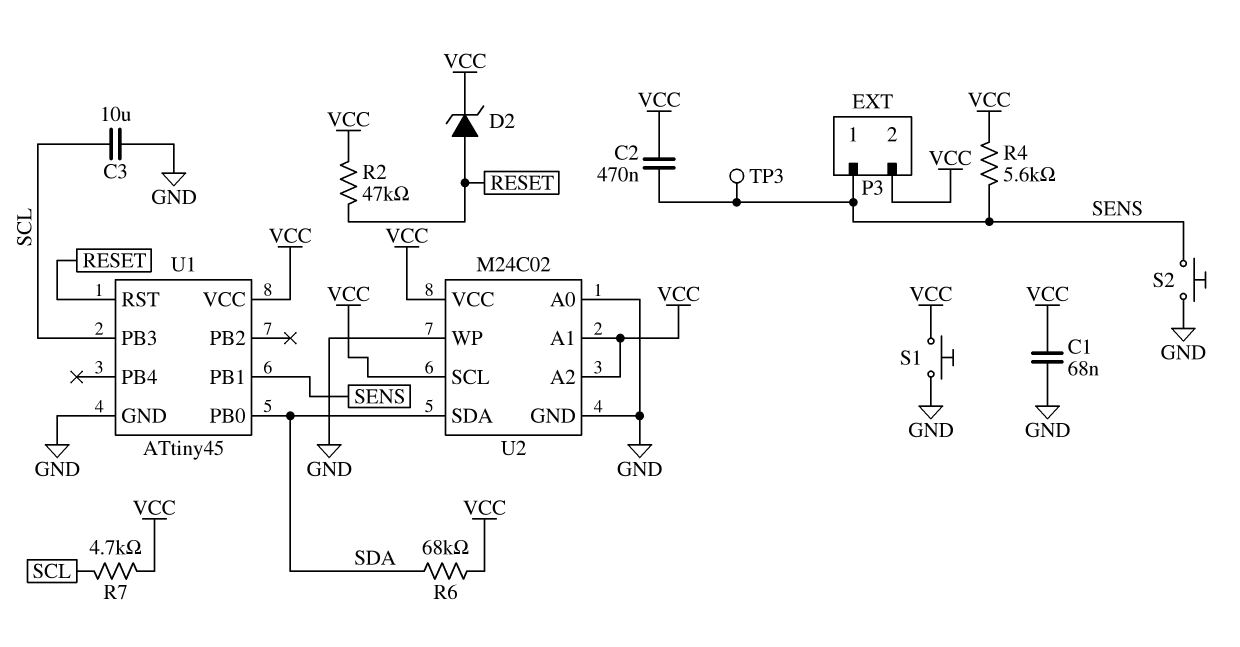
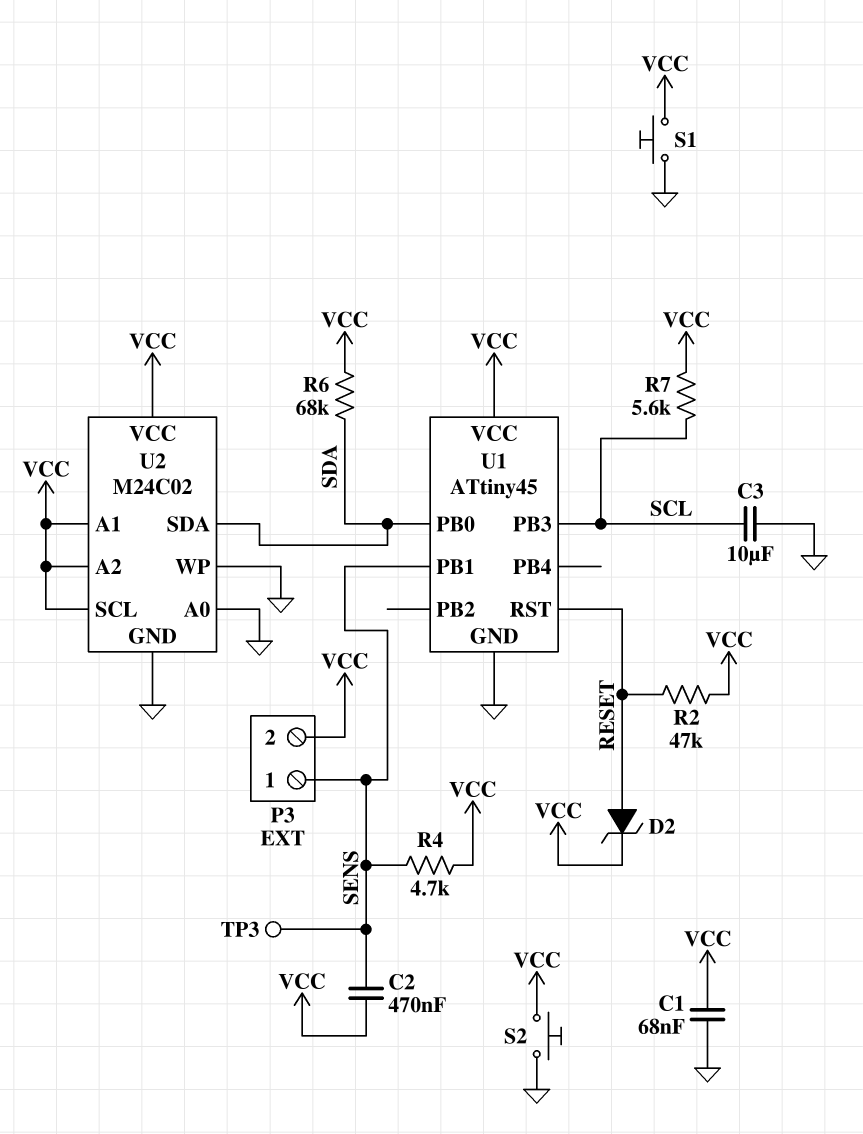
R4: 5.6k (SENS, VCC) -> 4.7k (SENS, VCC)
R7: 4.7k (SCL, VCC) -> 5.6k (SCL, VCC)
S2: button (GND, SENS) -> button (GND, VCC)

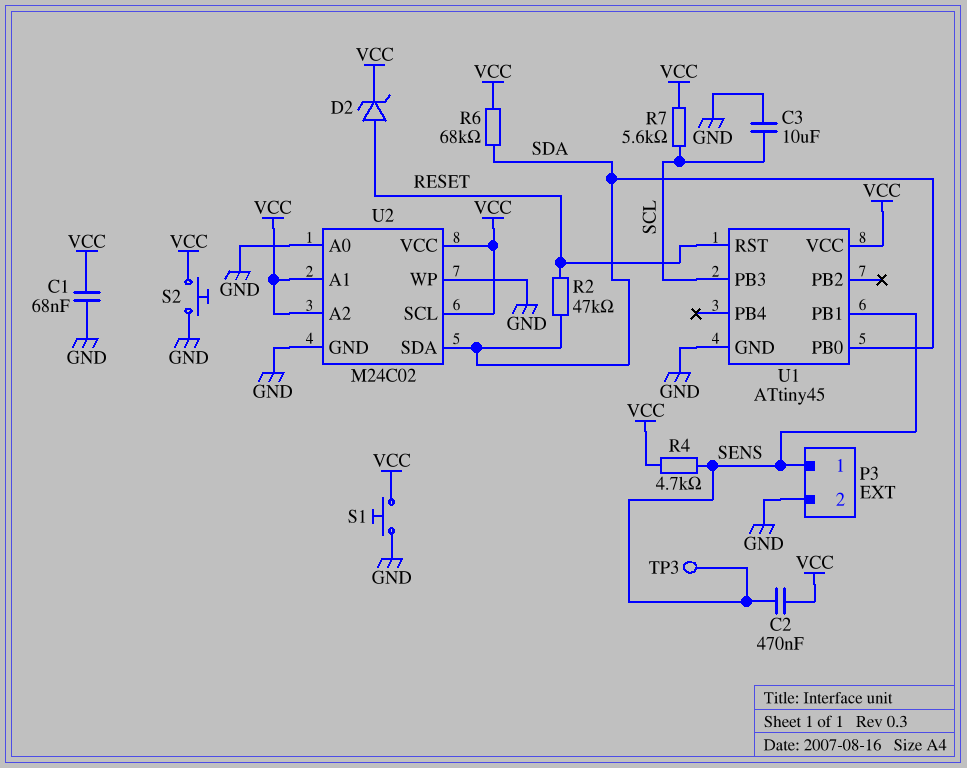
P3 pin 2: VCC -> GND
R2: 47k (RESET, VCC) -> 47k (RESET, SDA)

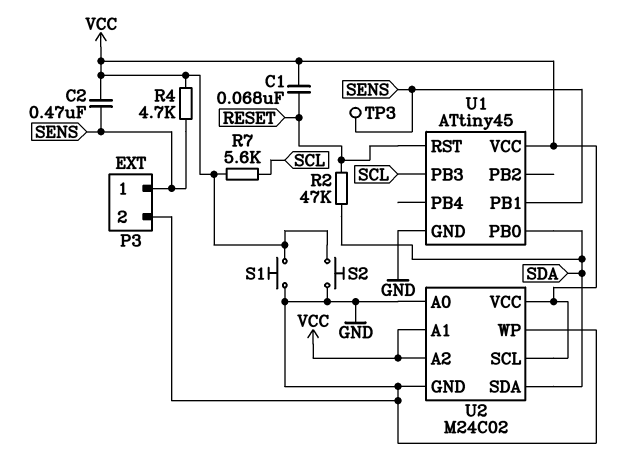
C1: 68nF (GND, VCC) -> 68nF (RESET, VCC)
C3: 10uF (GND, SCL) -> none
D2: zener (A RESET, K VCC) -> none
R6: 68k (SDA, VCC) -> none

